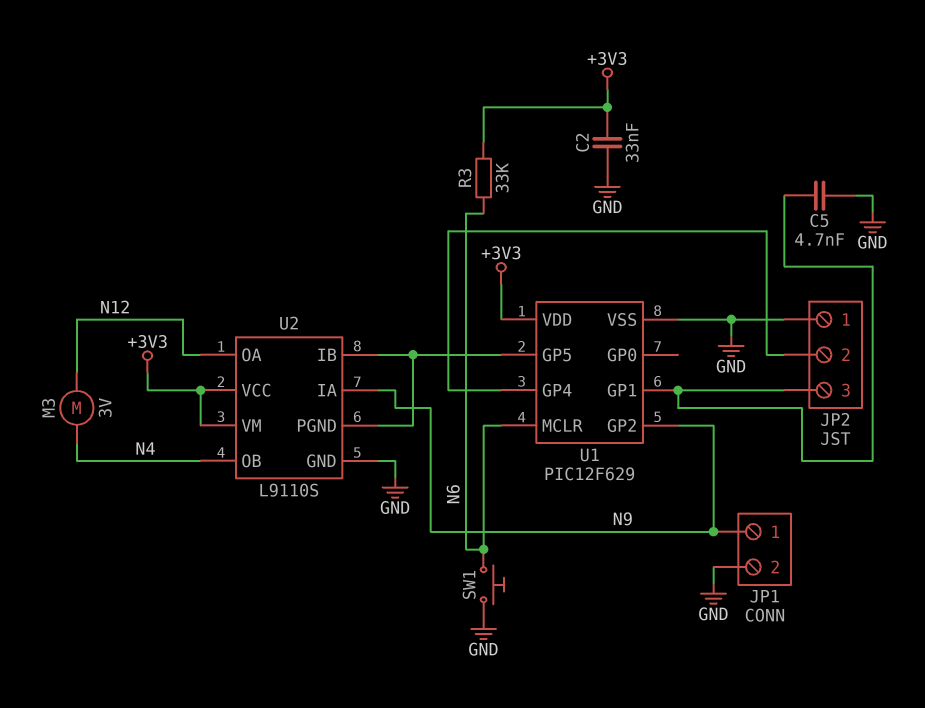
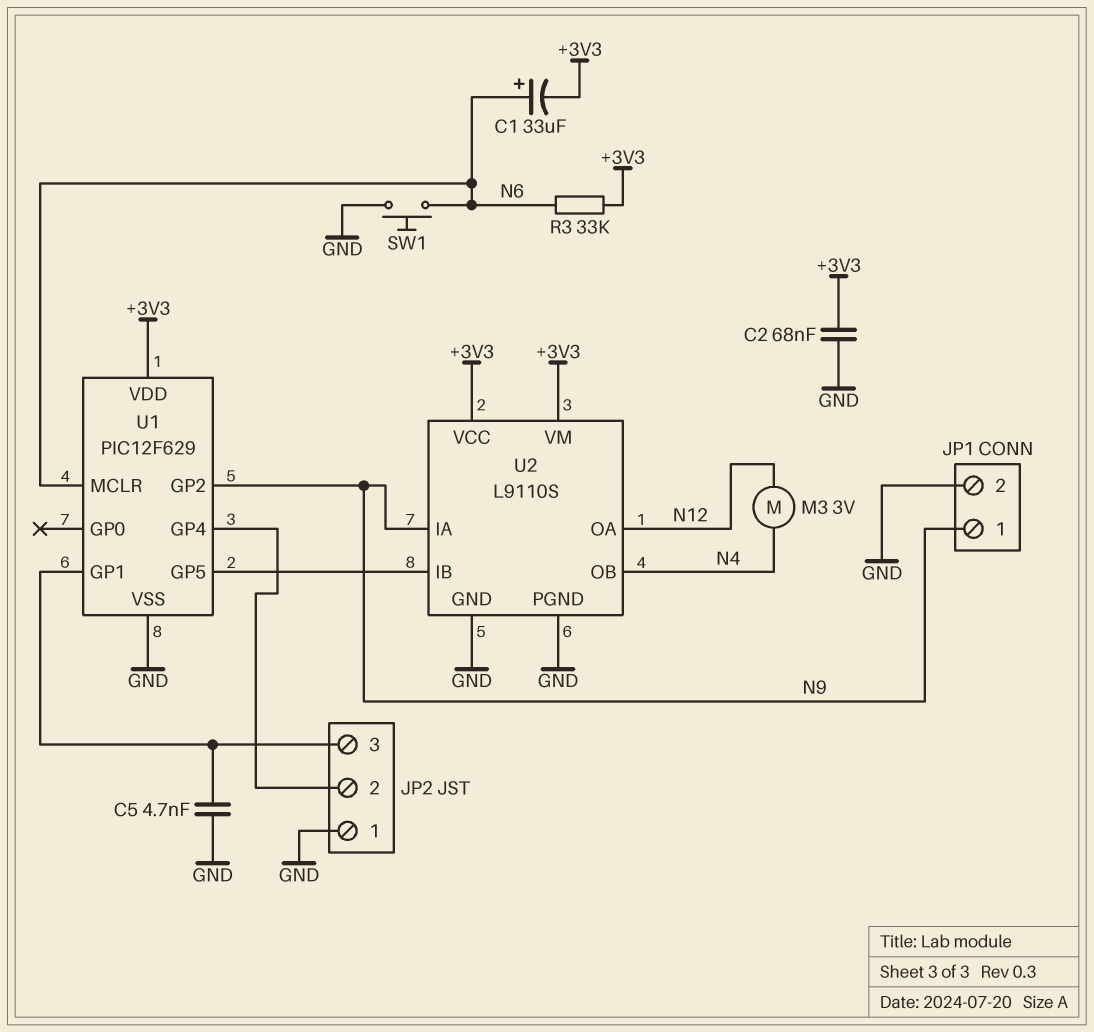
C1: none -> 33uF (plus N6, minus +3V3)
C2: 33nF (+3V3, GND) -> 68nF (+3V3, GND)
U2 pin PGND: U1/GP5 -> GND

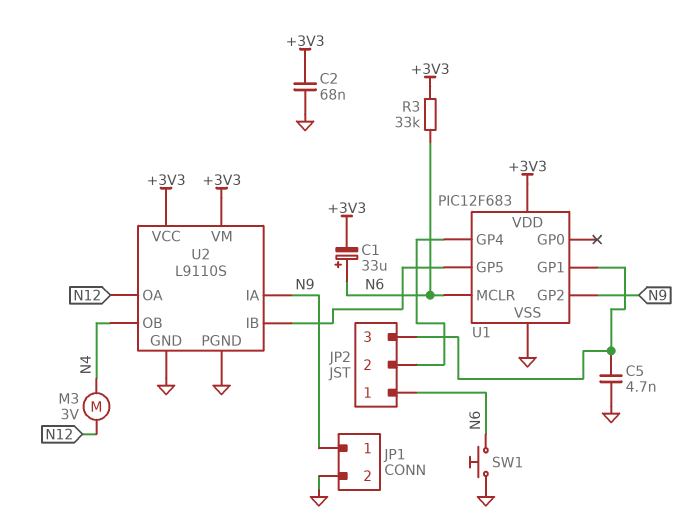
JP2 pin 1: GND -> N6
U1: PIC12F629 -> PIC12F683

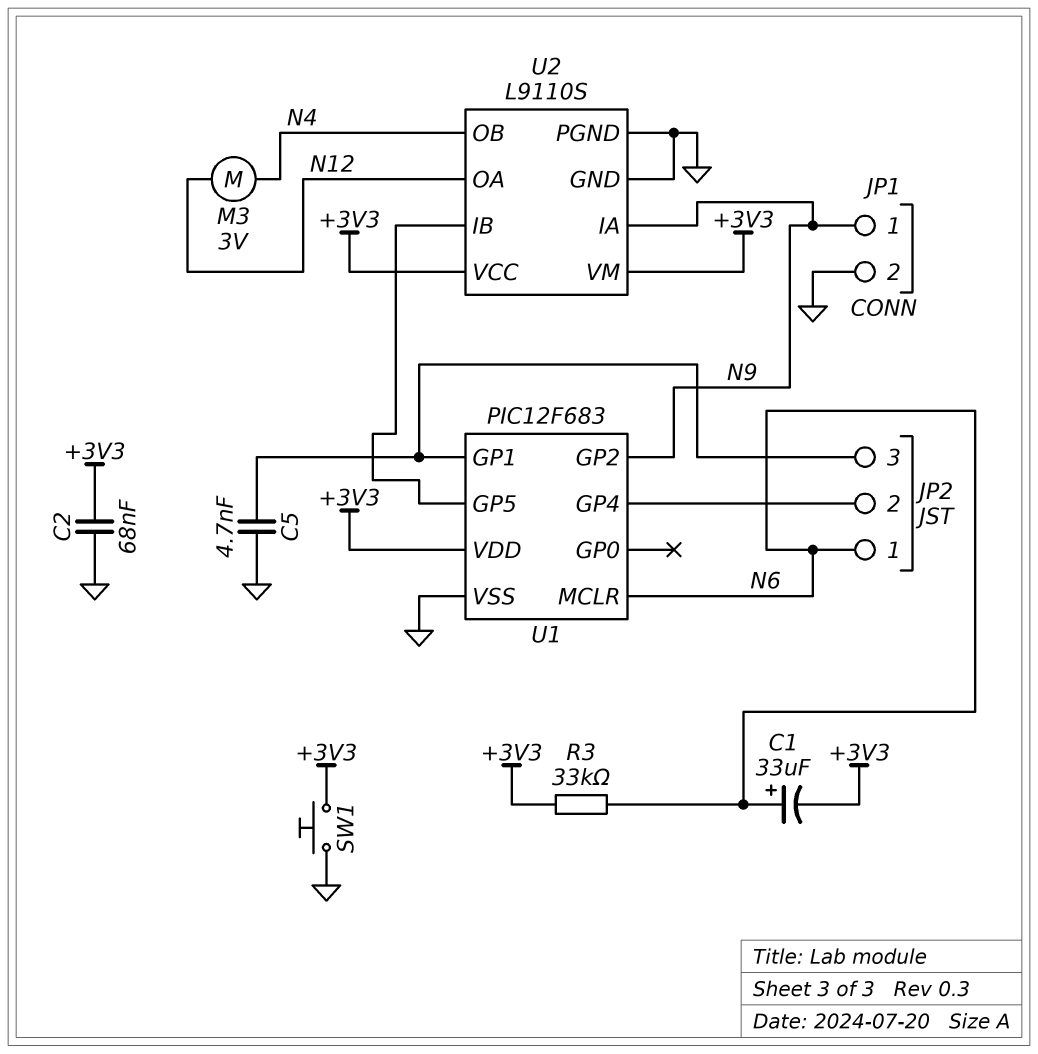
SW1: button (GND, N6) -> button (+3V3, GND)

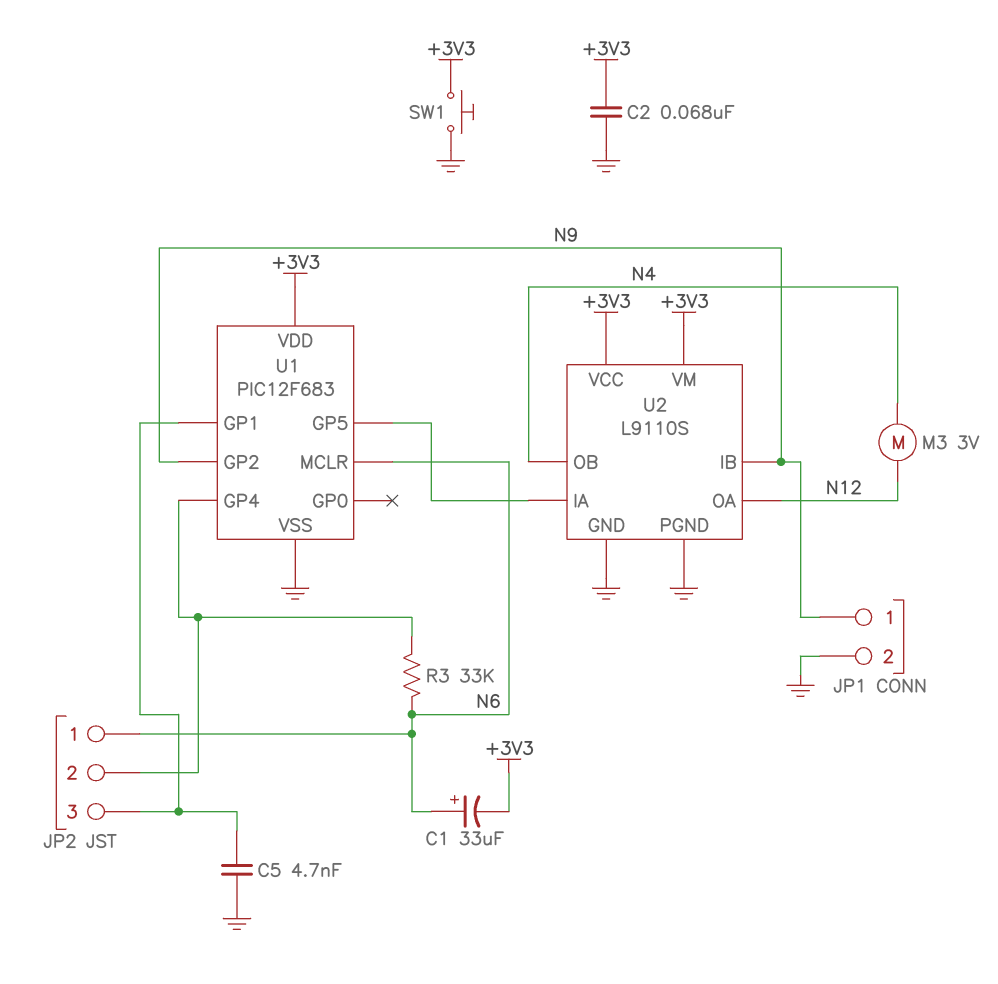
R3: 33k (+3V3, N6) -> 33k (JP2/2, N6)
U2 pin IA: N9 -> U1/GP5
U2 pin IB: U1/GP5 -> N9

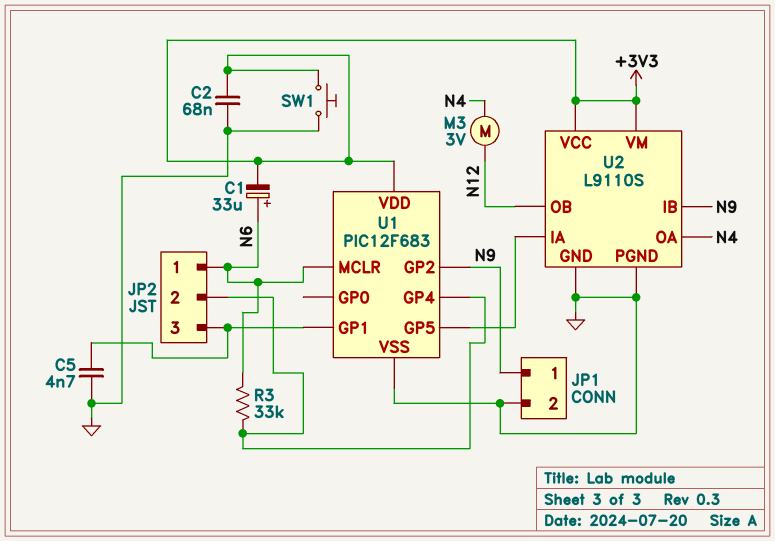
U2 pin OA: N12 -> N4
U2 pin OB: N4 -> N12

